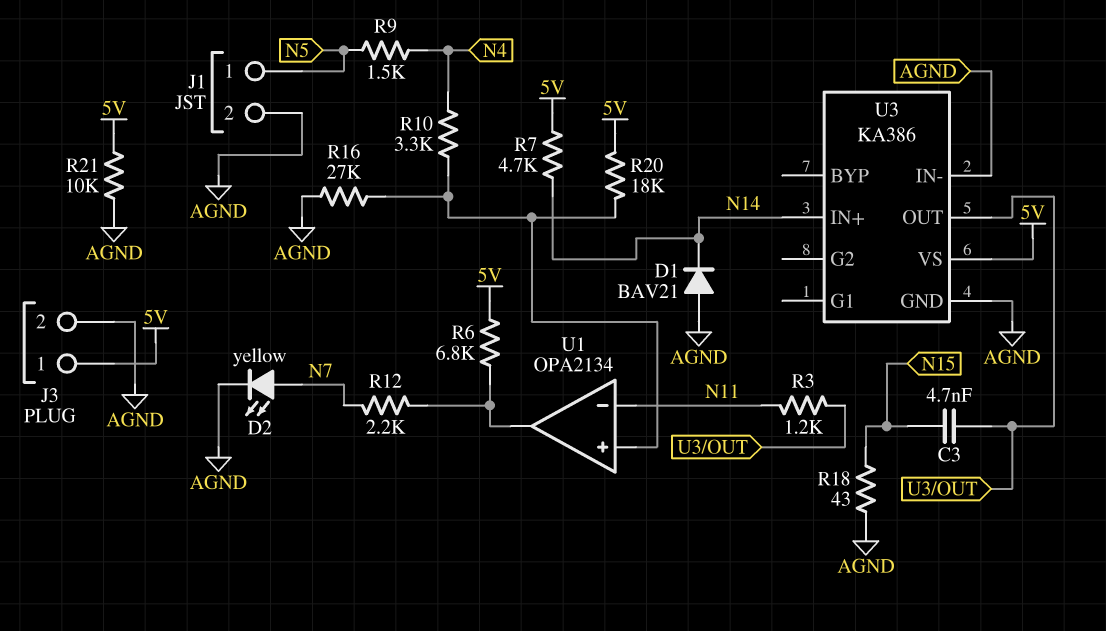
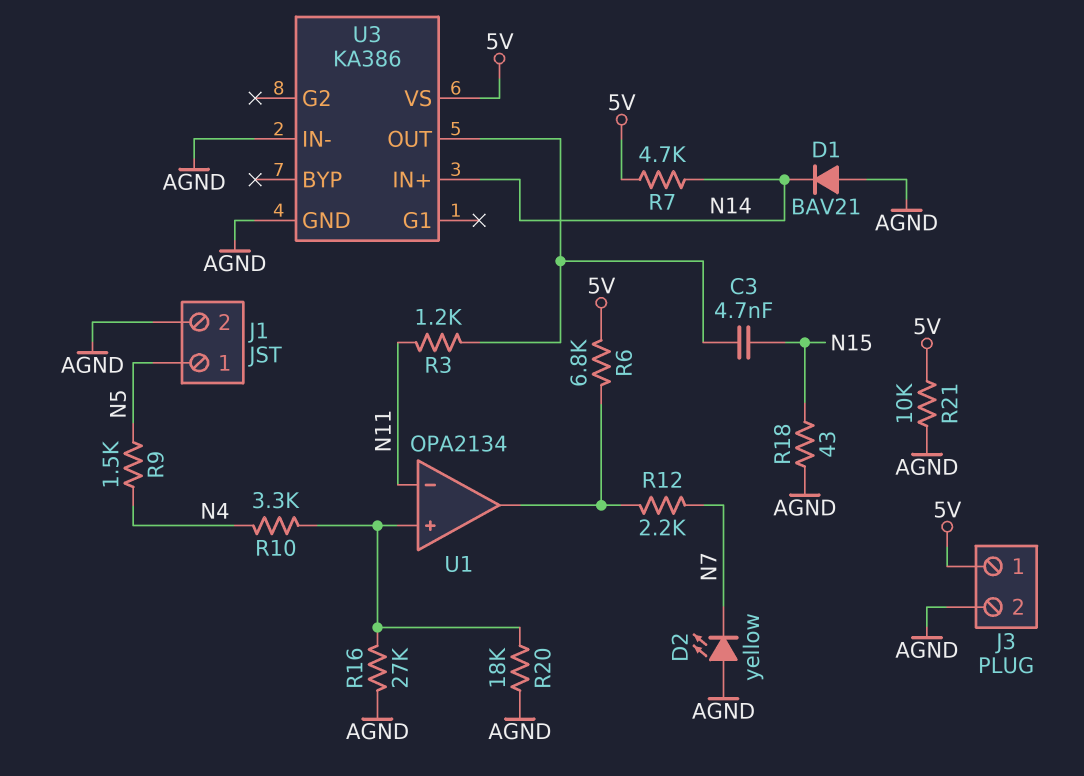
D2: LED yellow (A N7, K AGND) -> LED yellow (A AGND, K N7)
R20: 18k (5V, U1/in+) -> 18k (AGND, U1/in+)

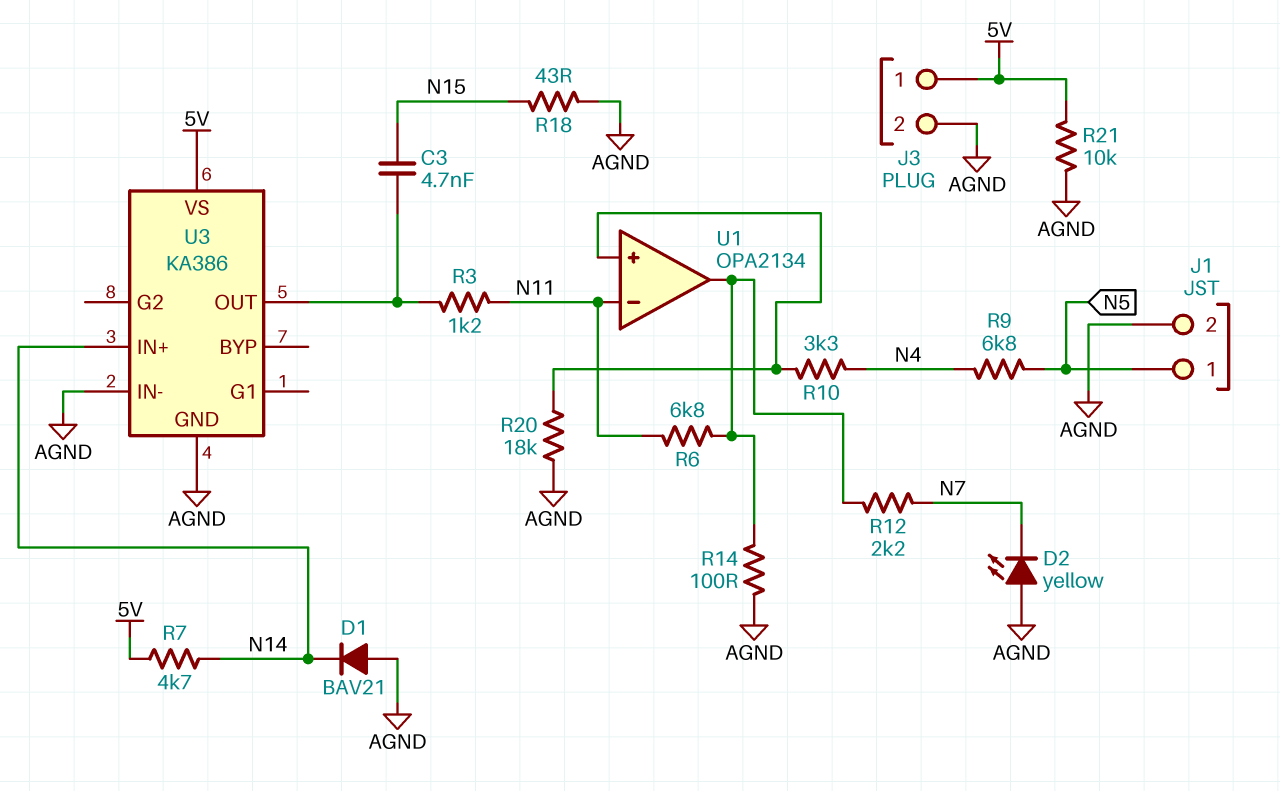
R6: 6.8k (5V, U1/out) -> 6.8k (N11, U1/out)
R9: 1.5k (N4, N5) -> 6.8k (N4, N5)
R14: none -> 100 (AGND, U1/out)
R16: 27k (AGND, U1/in+) -> none

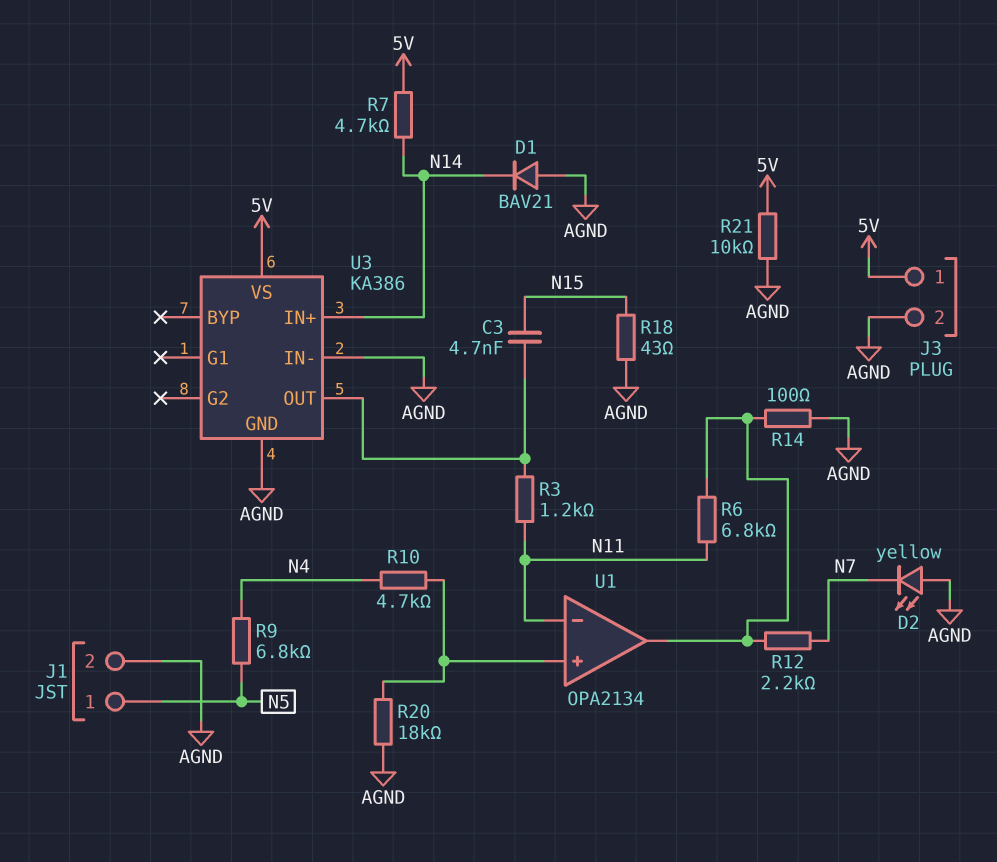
R10: 3.3k (N4, U1/in+) -> 4.7k (N4, U1/in+)

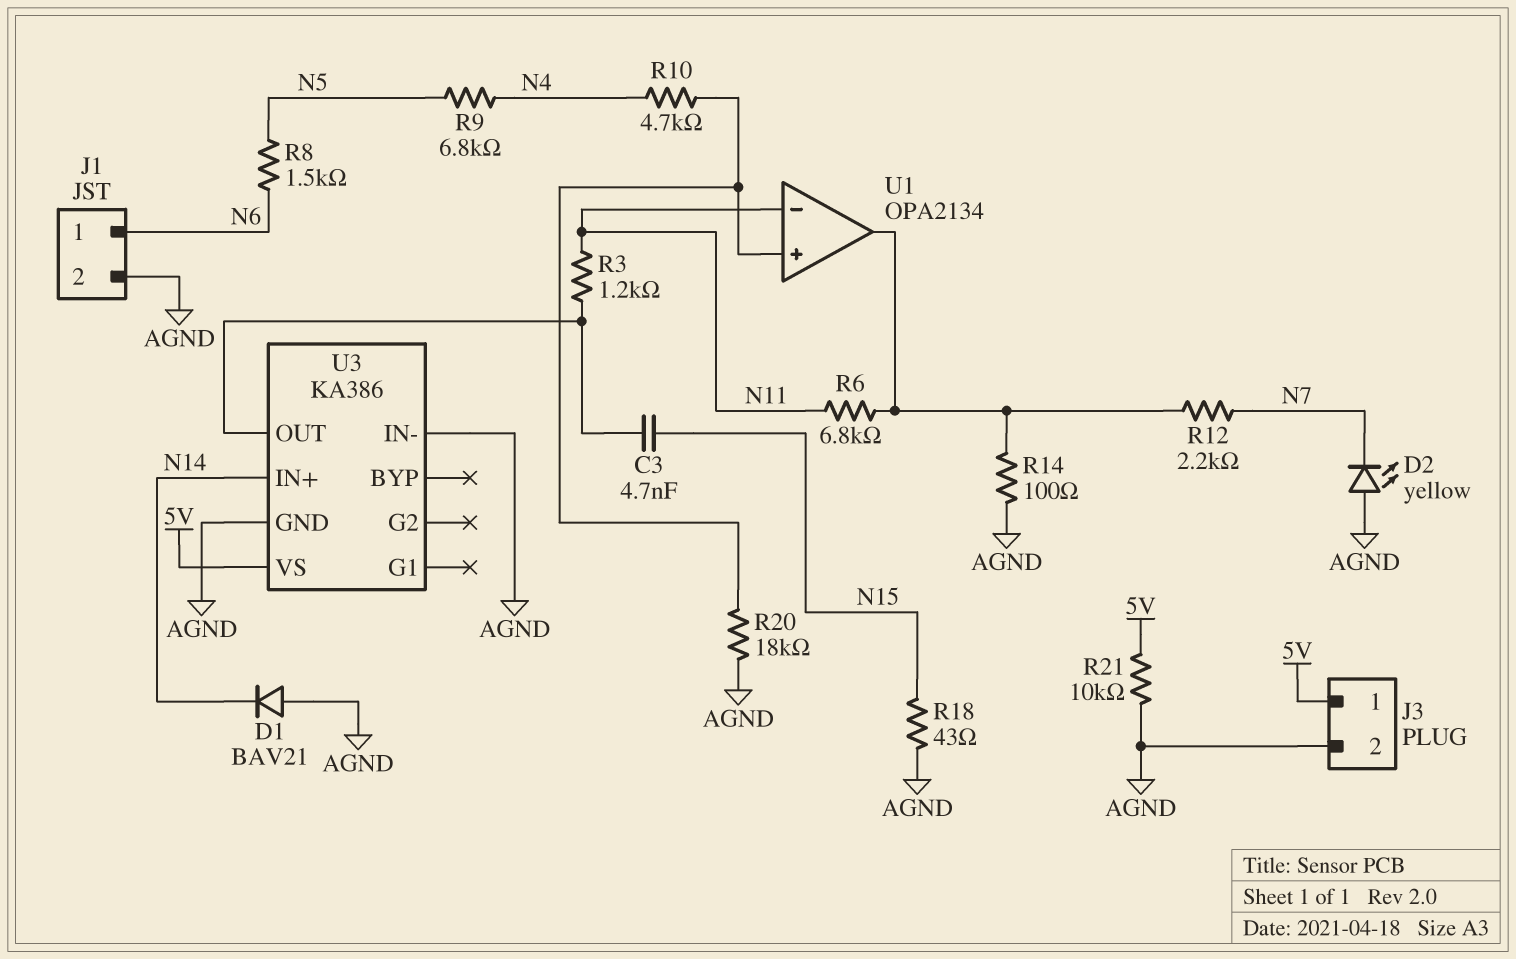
J1 pin 1: N5 -> N6
R7: 4.7k (5V, N14) -> none
R8: none -> 1.5k (N5, N6)

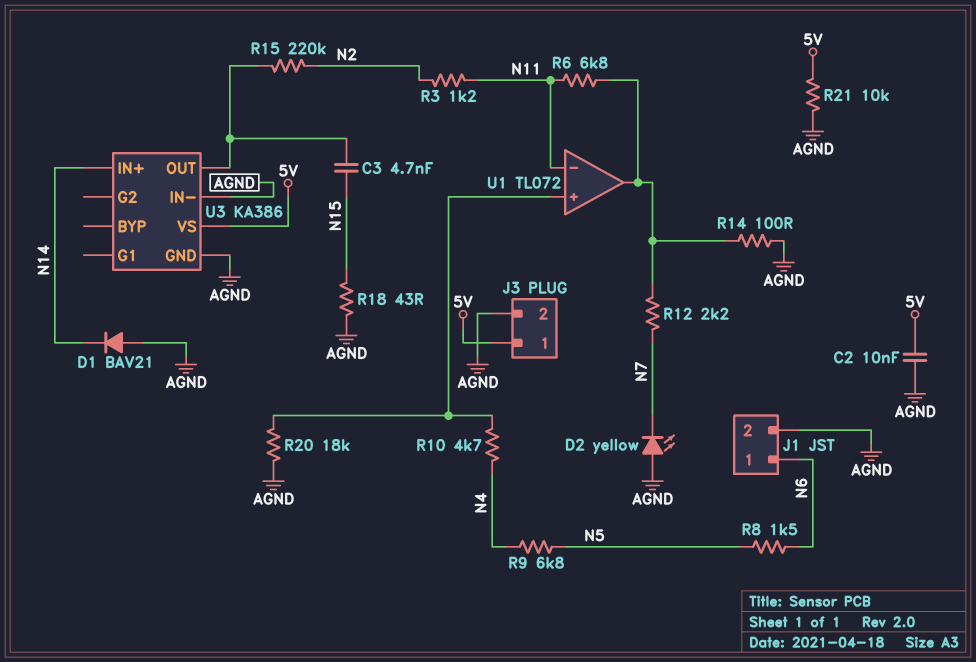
C2: none -> 10nF (5V, AGND)
R3: 1.2k (N11, U3/OUT) -> 1.2k (N2, N11)
R15: none -> 220k (N2, U3/OUT)
U1: OPA2134 -> TL072

